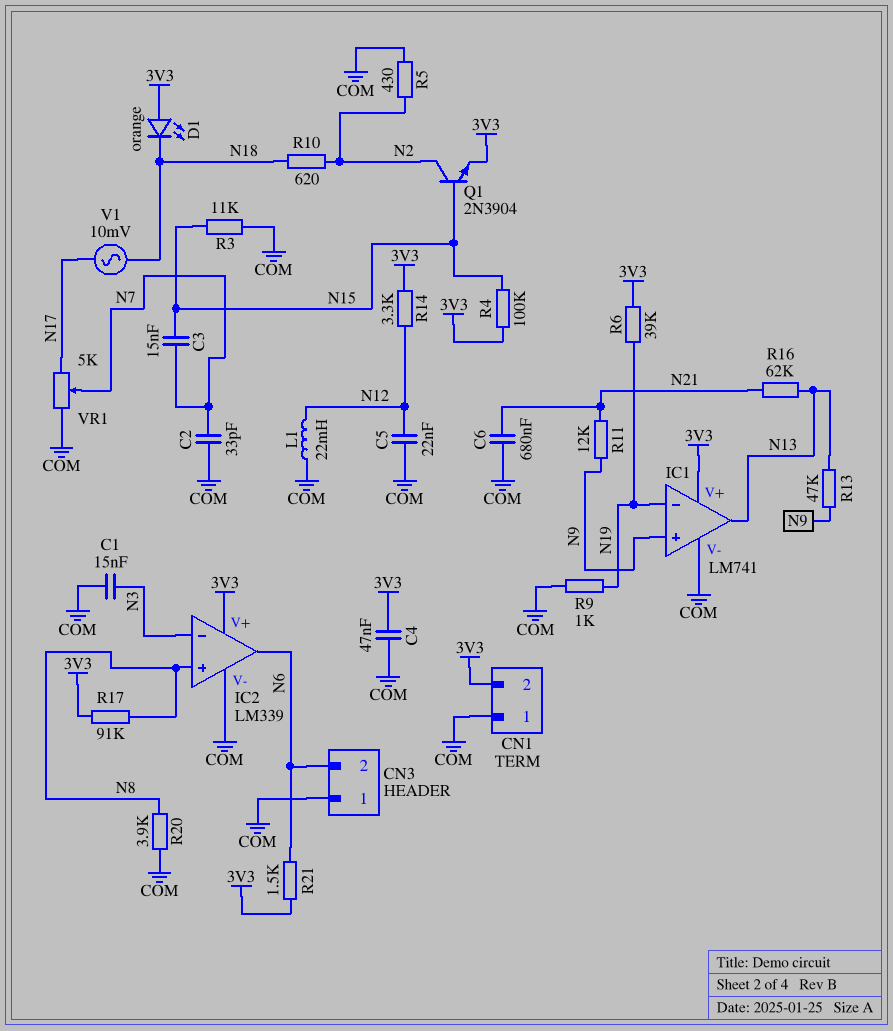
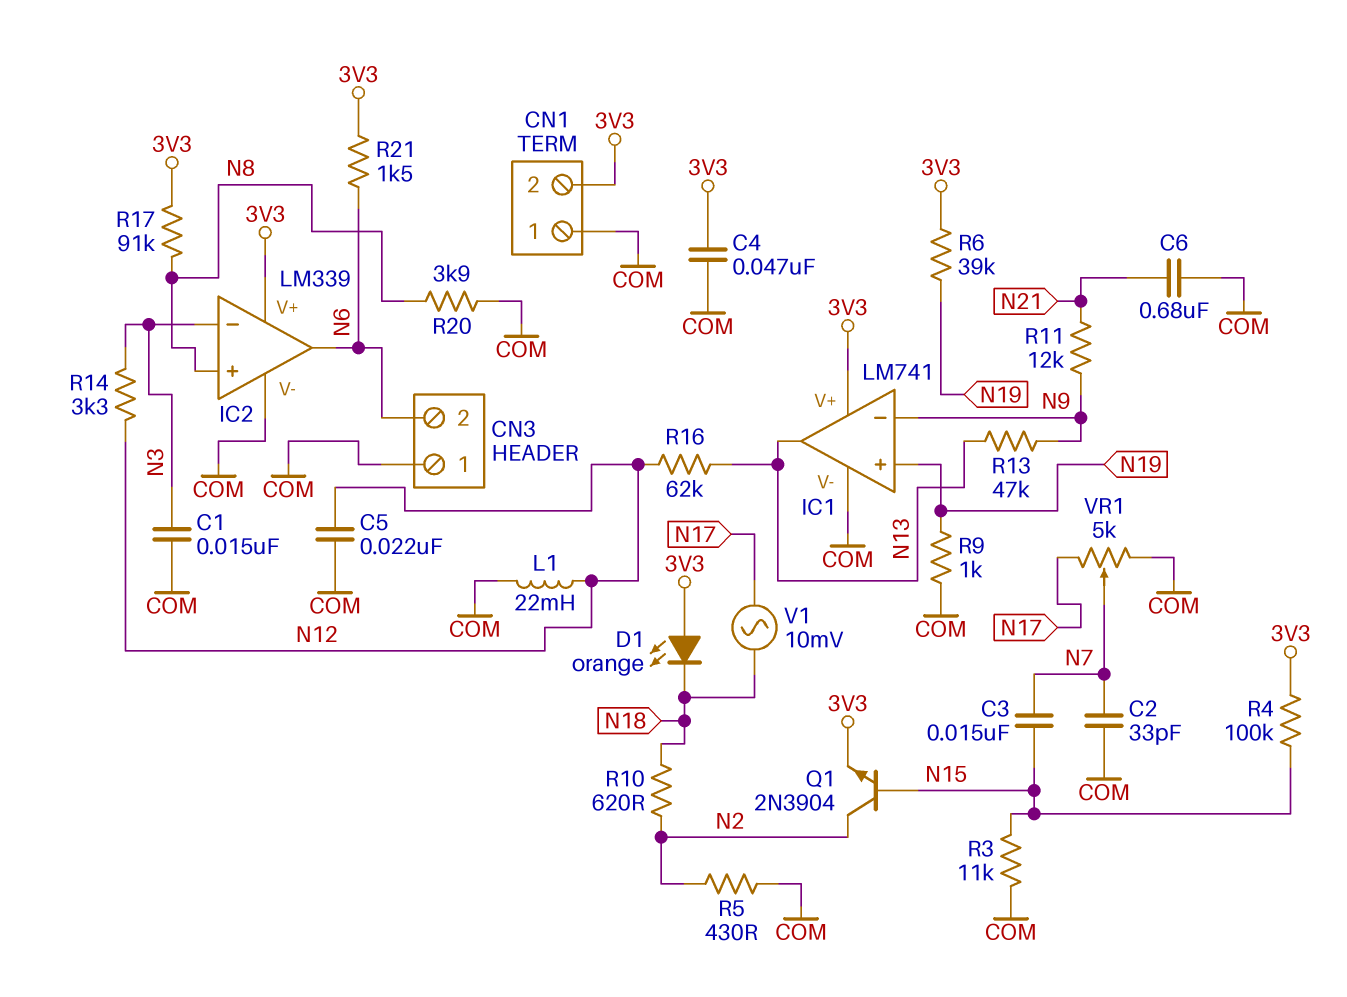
IC1 pin in+: N9 -> N19
IC1 pin in-: N19 -> N9
R14: 3.3k (3V3, N12) -> 3.3k (N3, N12)
R16: 62k (N13, N21) -> 62k (N12, N13)

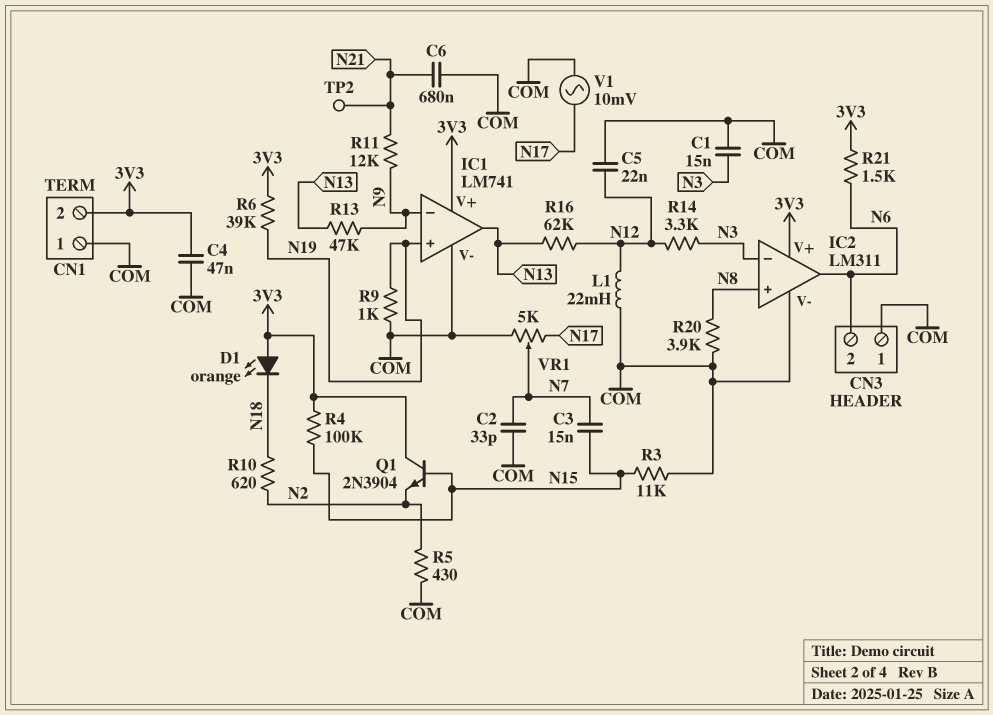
IC2: LM339 -> LM311
Q1: NPN 2N3904 (B N15, C N2, E 3V3) -> NPN 2N3904 (B N15, C 3V3, E N2)
R17: 91k (3V3, N8) -> none
TP2: none -> test point (N21)
V1: AC 10mV (N17, N18) -> AC 10mV (COM, N17)

